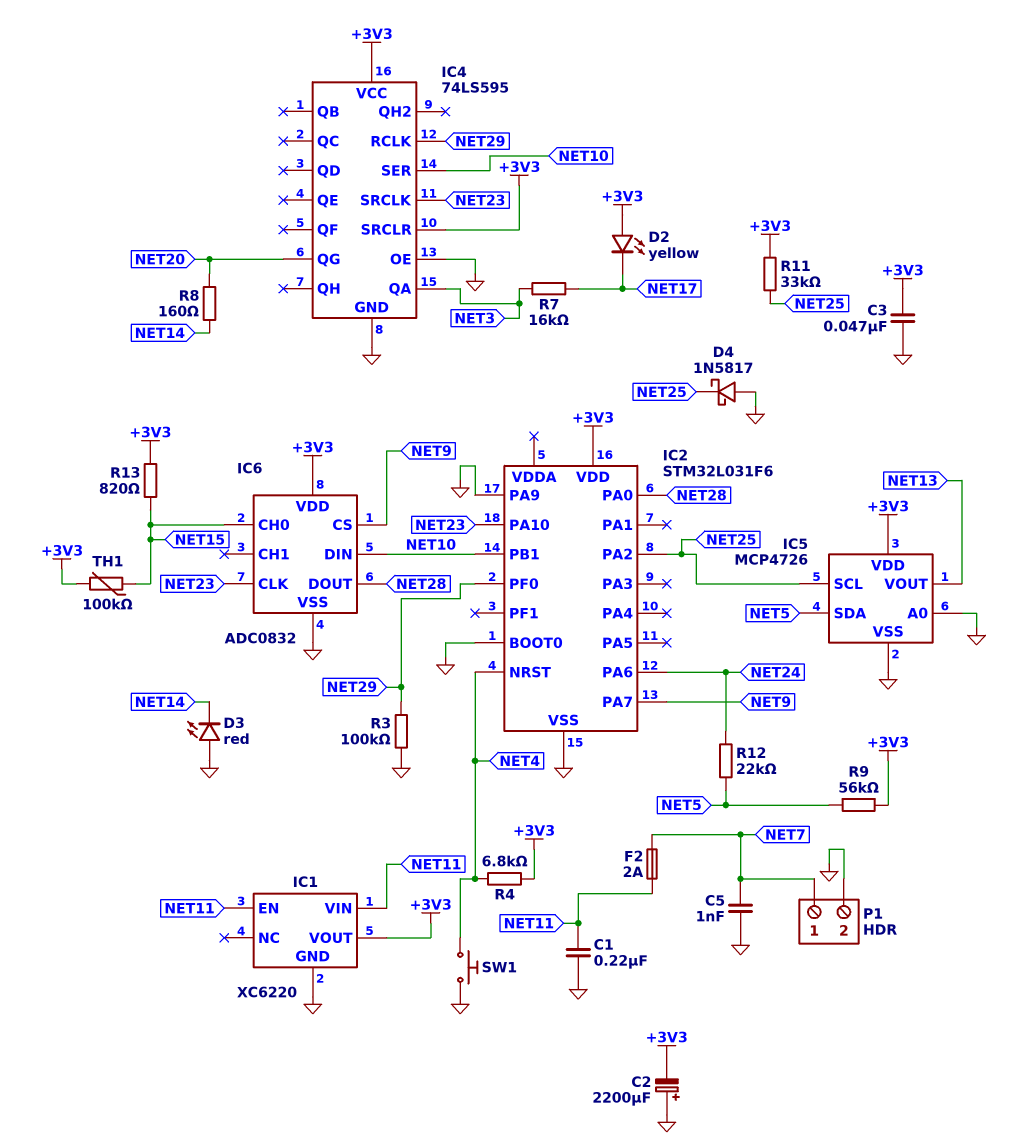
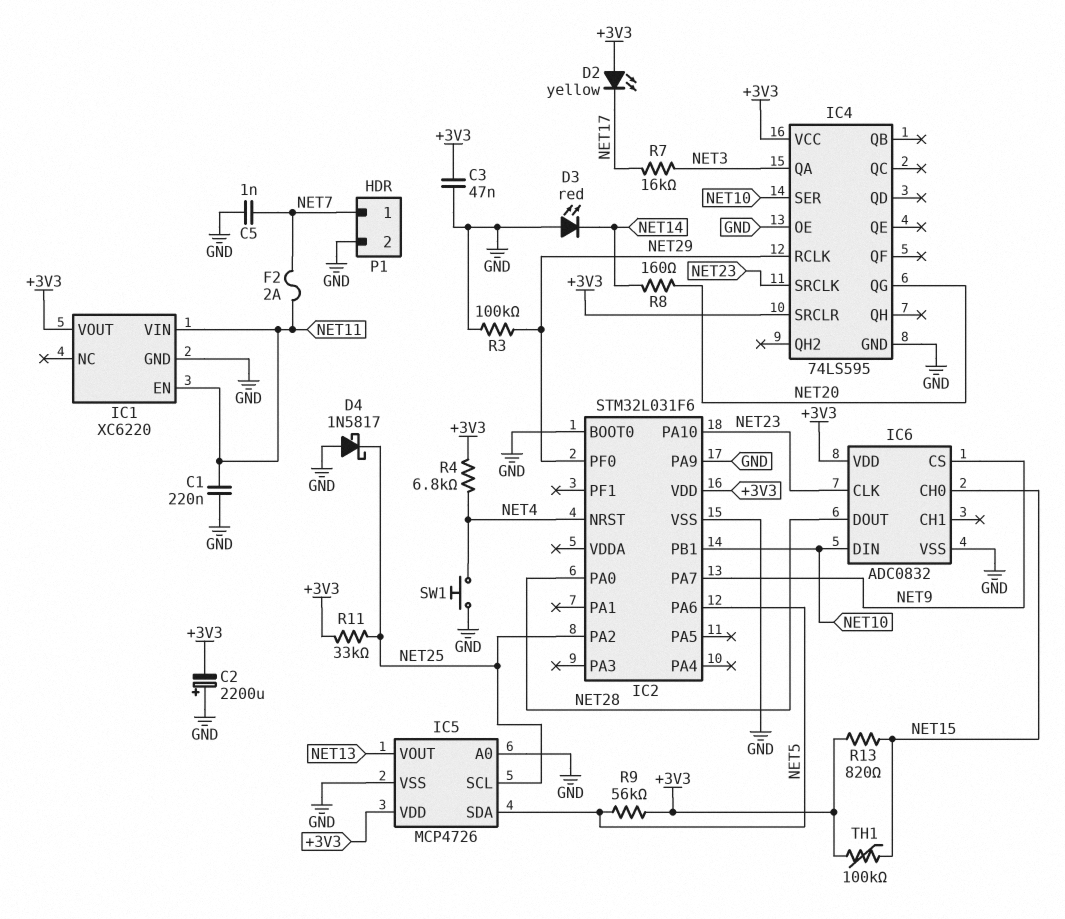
IC2 pin PA6: NET24 -> NET5
R12: 22k (NET5, NET24) -> none

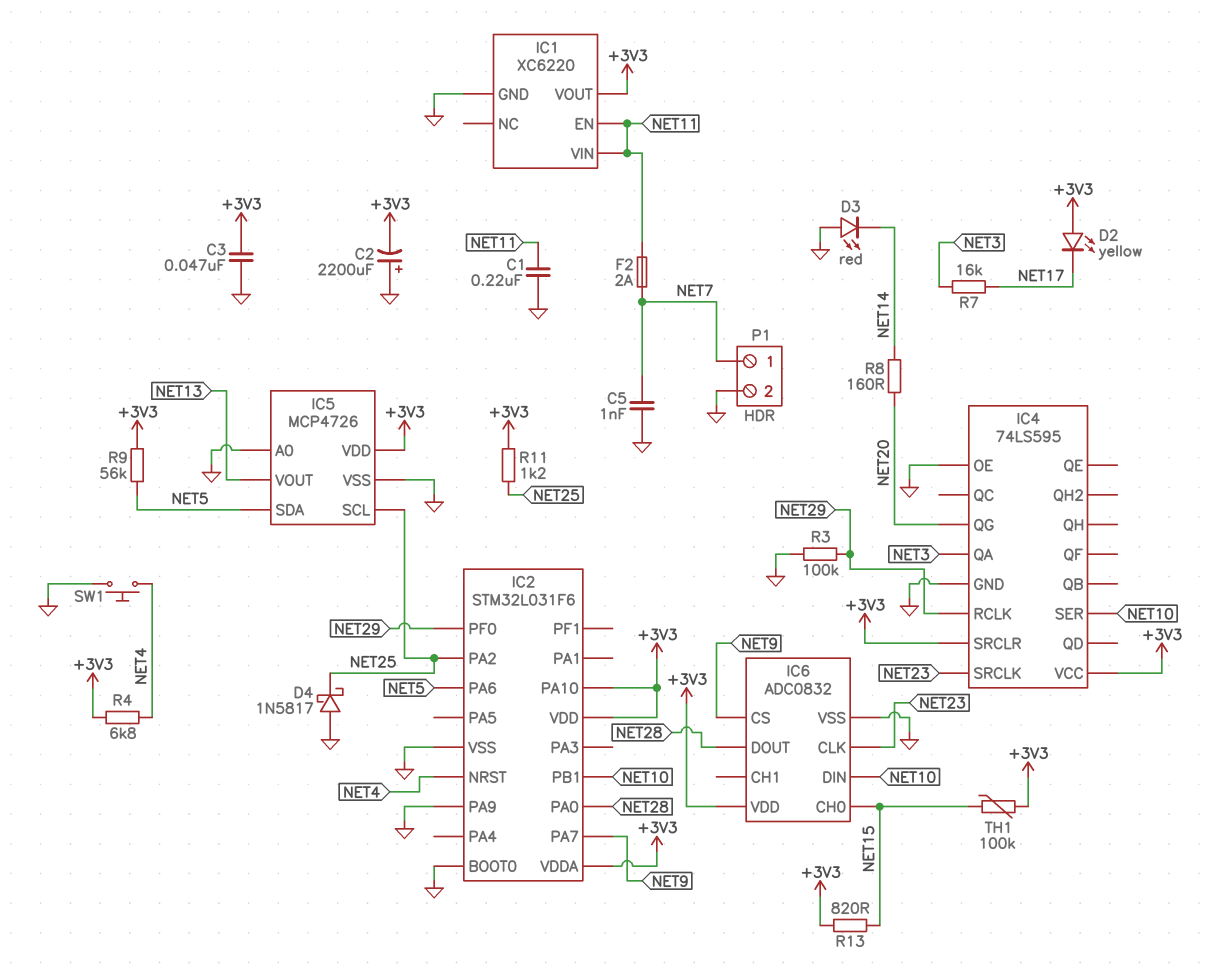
IC2 pin PA10: NET23 -> +3V3
IC2 pin VDDA: none -> +3V3
R11: 33k (+3V3, NET25) -> 1.2k (+3V3, NET25)

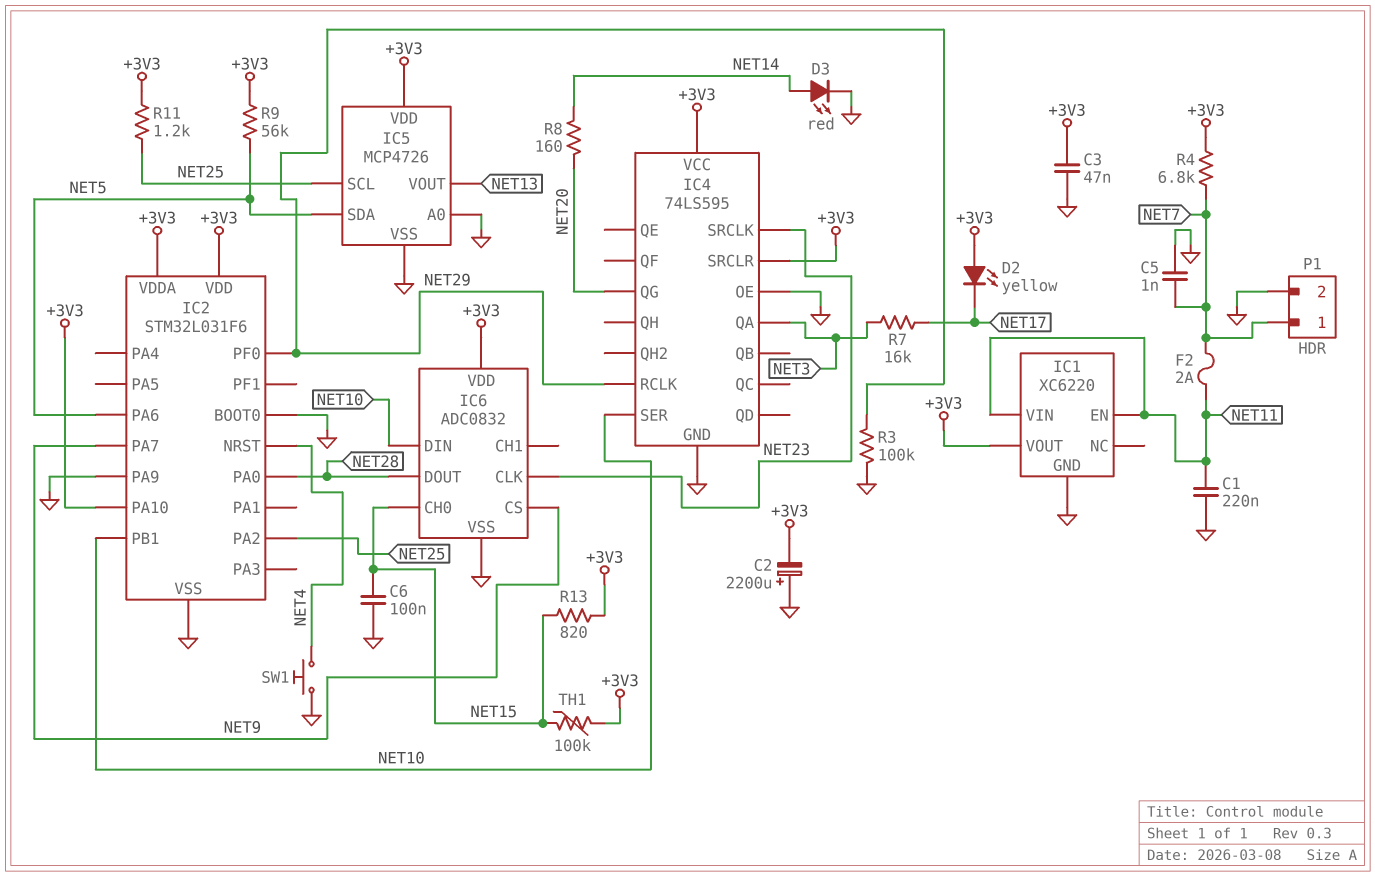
C6: none -> 100nF (GND, NET15)
D3: LED red (A GND, K NET14) -> LED red (A NET14, K GND)
D4: schottky 1N5817 (A GND, K NET25) -> none
R4: 6.8k (+3V3, NET4) -> 6.8k (+3V3, NET7)

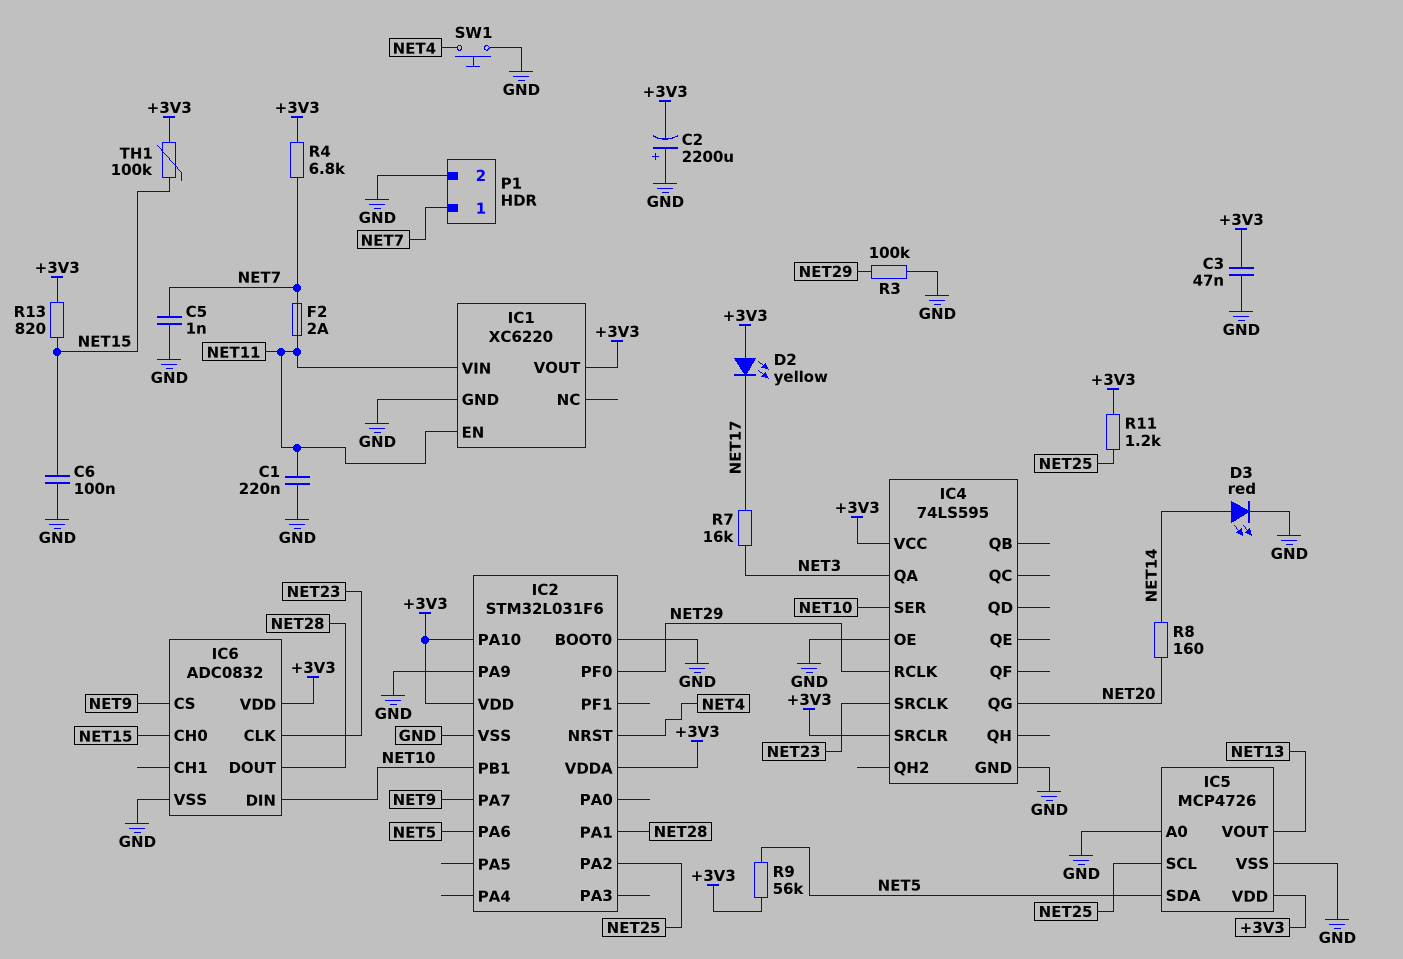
IC2 pin PA0: NET28 -> none
IC2 pin PA1: none -> NET28

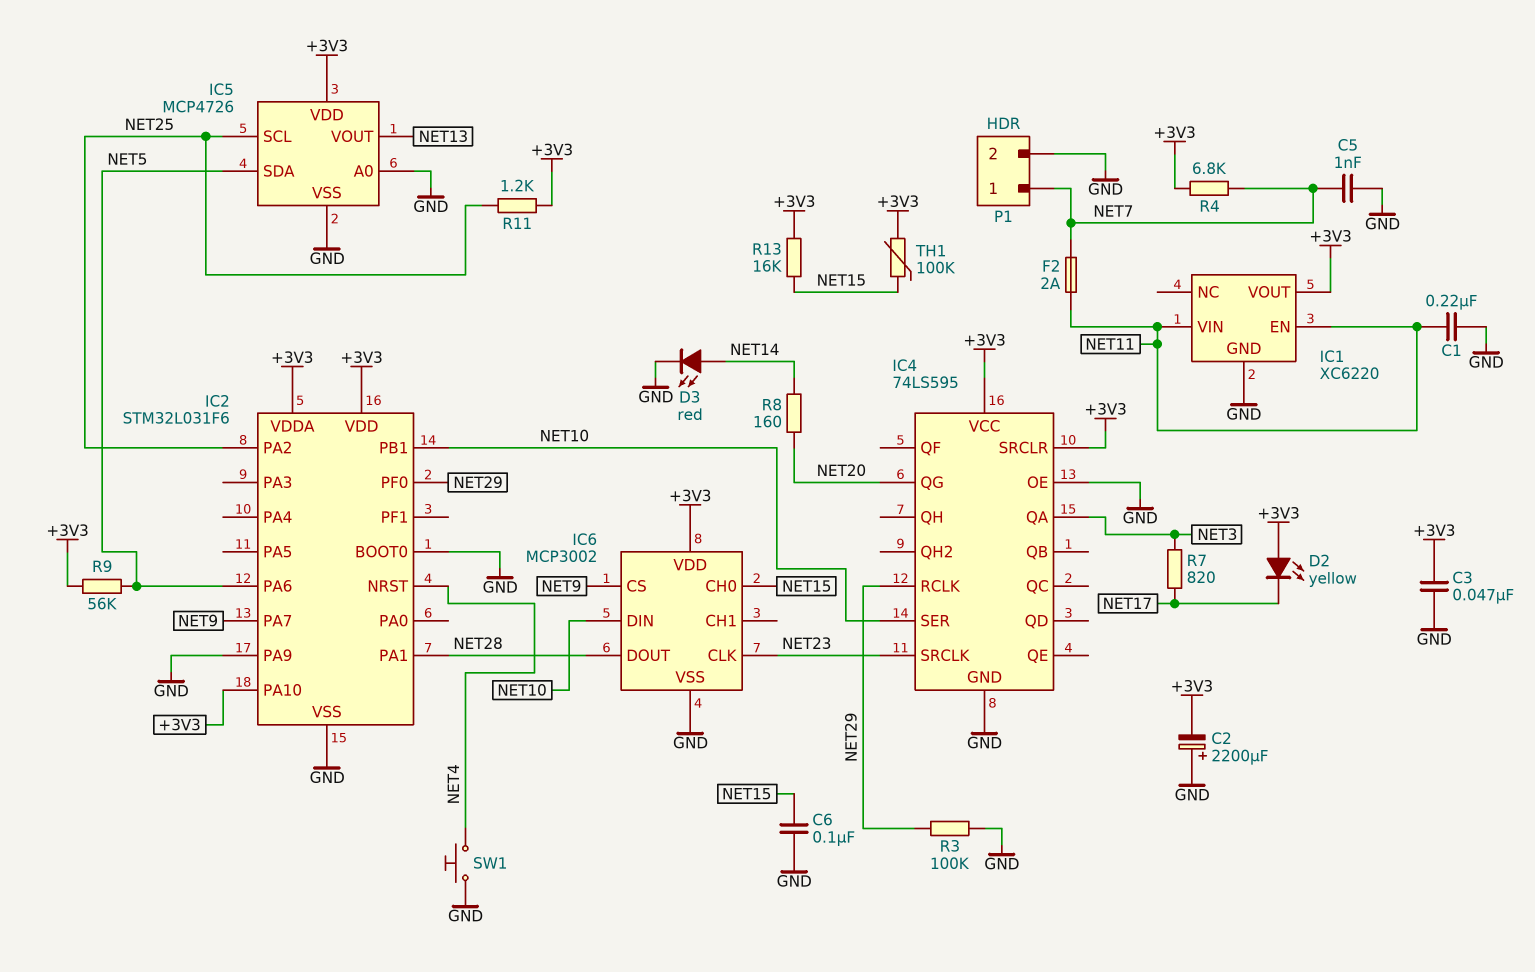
IC6: ADC0832 -> MCP3002
R7: 16k (NET3, NET17) -> 820 (NET3, NET17)
R13: 820 (+3V3, NET15) -> 16k (+3V3, NET15)

